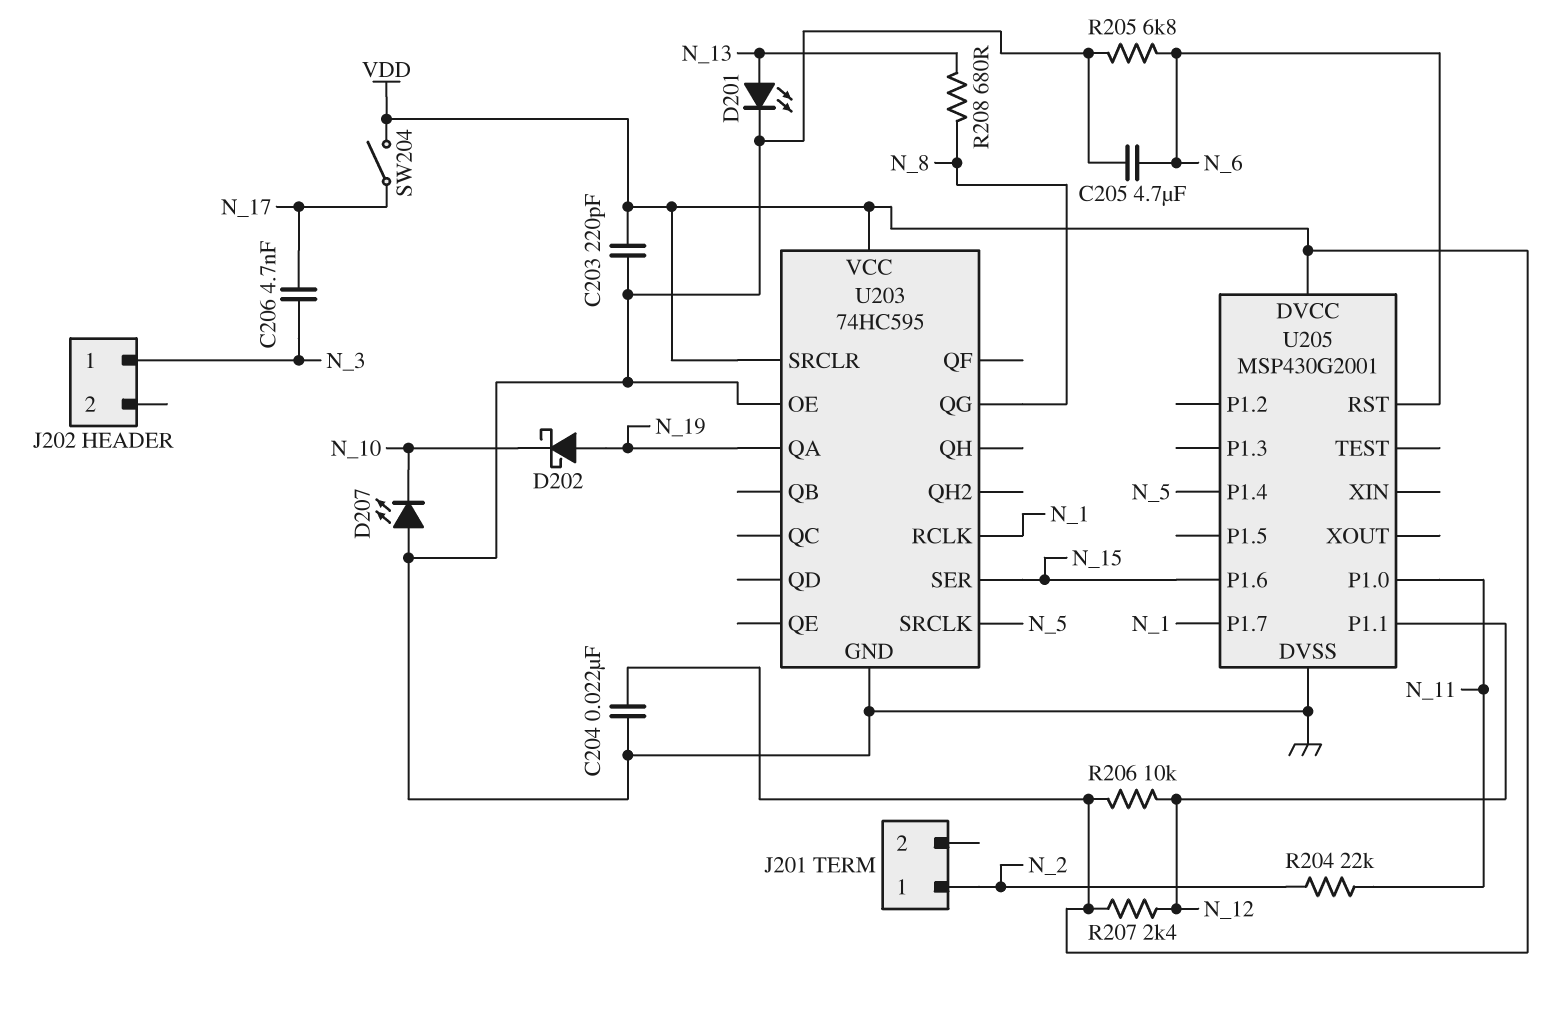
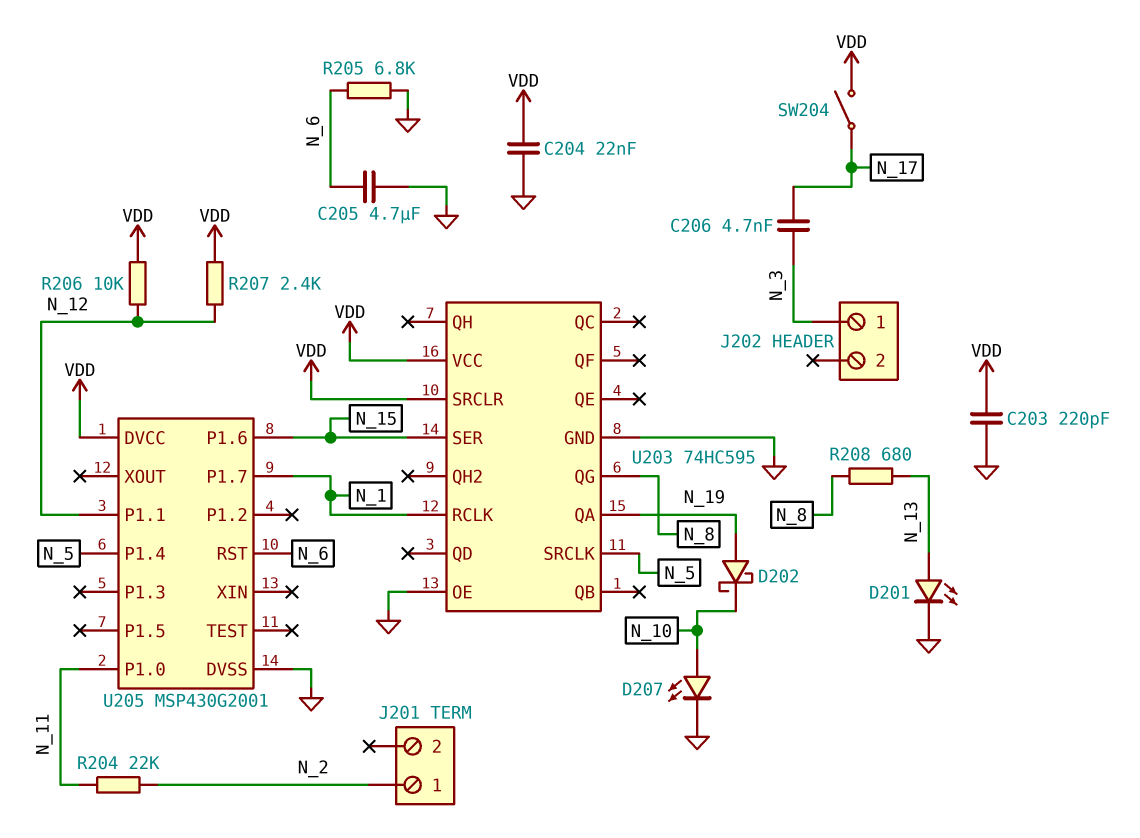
D207: LED (A GND, K N_10) -> LED (A N_10, K GND)

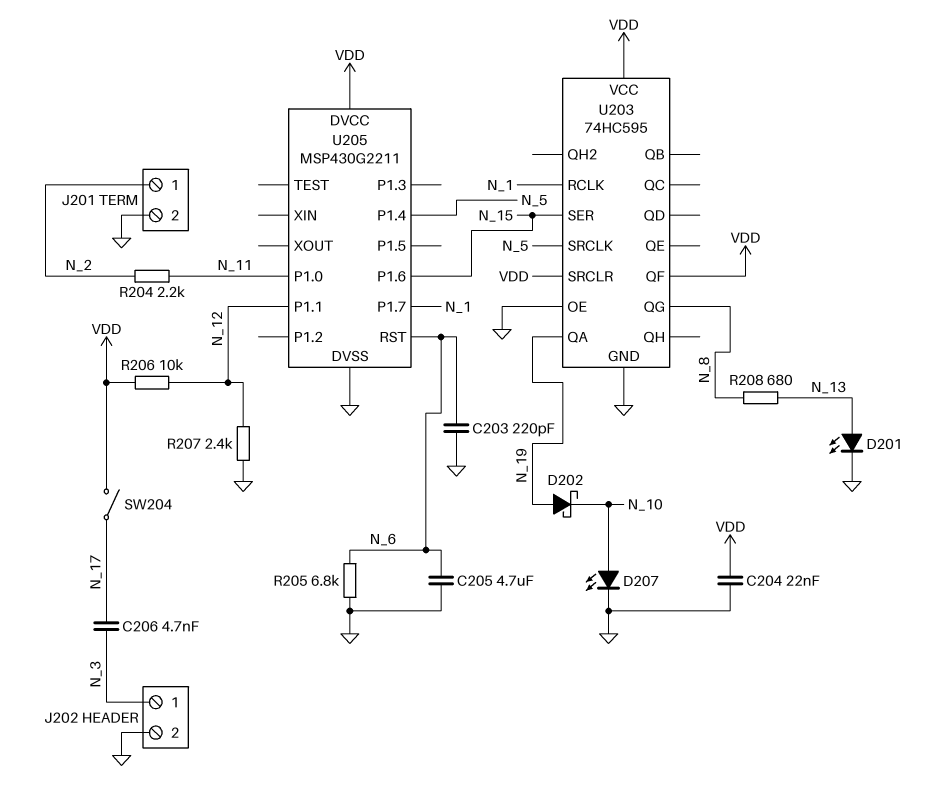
C203: 220pF (GND, VDD) -> 220pF (GND, N_6)
J201 pin 2: none -> GND
J202 pin 2: none -> GND
R204: 22k (N_2, N_11) -> 2.2k (N_2, N_11)
R207: 2.4k (N_12, VDD) -> 2.4k (GND, N_12)
U203 pin QF: none -> VDD
U205: MSP430G2001 -> MSP430G2211

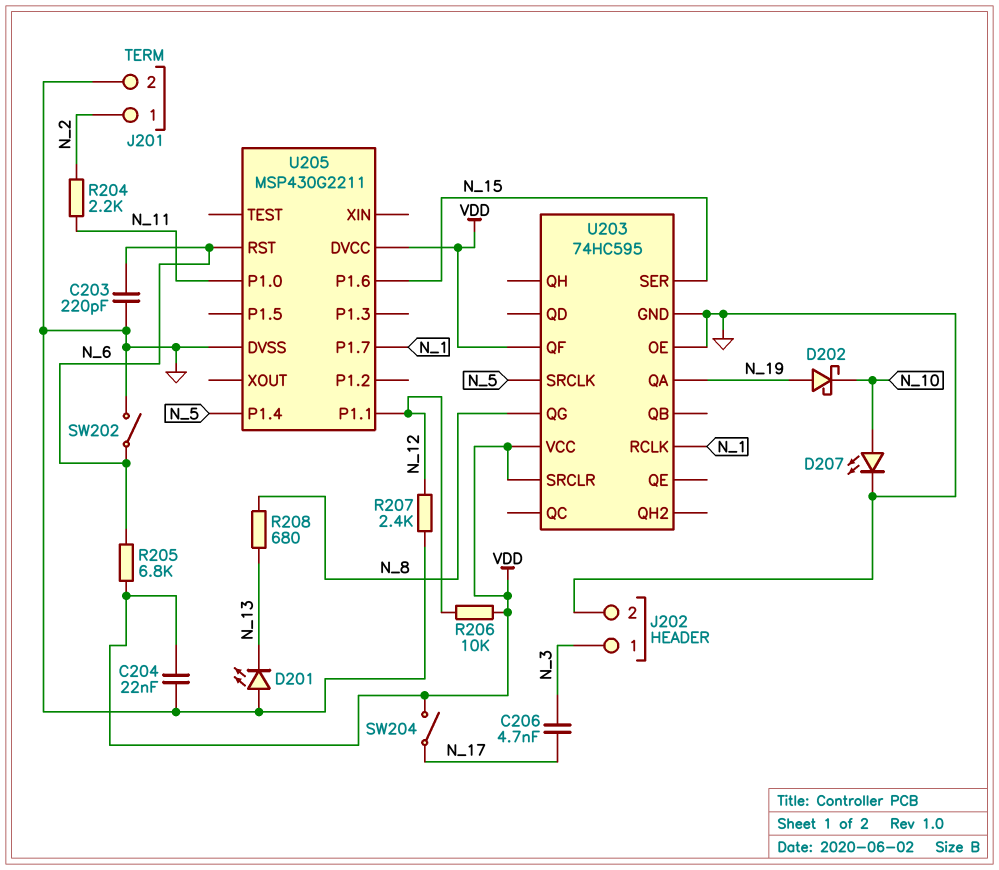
C205: 4.7uF (GND, N_6) -> none
D201: LED (A N_13, K GND) -> LED (A GND, K N_13)
R205: 6.8k (GND, N_6) -> 6.8k (N_6, VDD)
SW202: none -> switch (GND, N_6)

